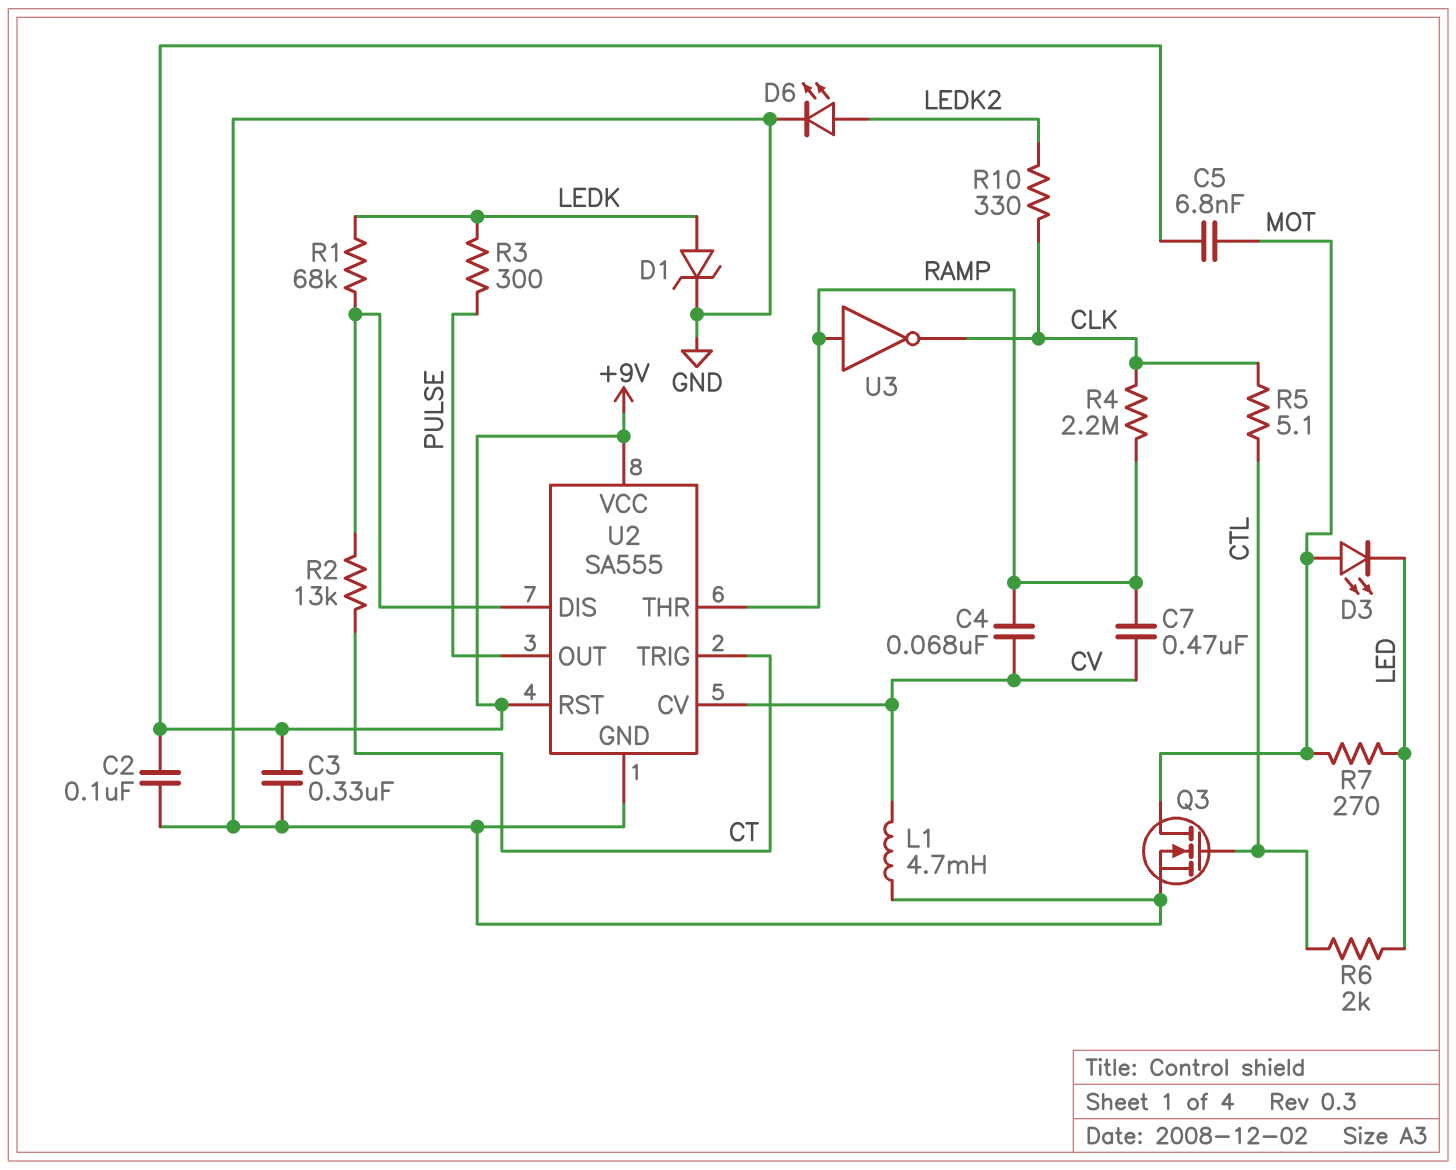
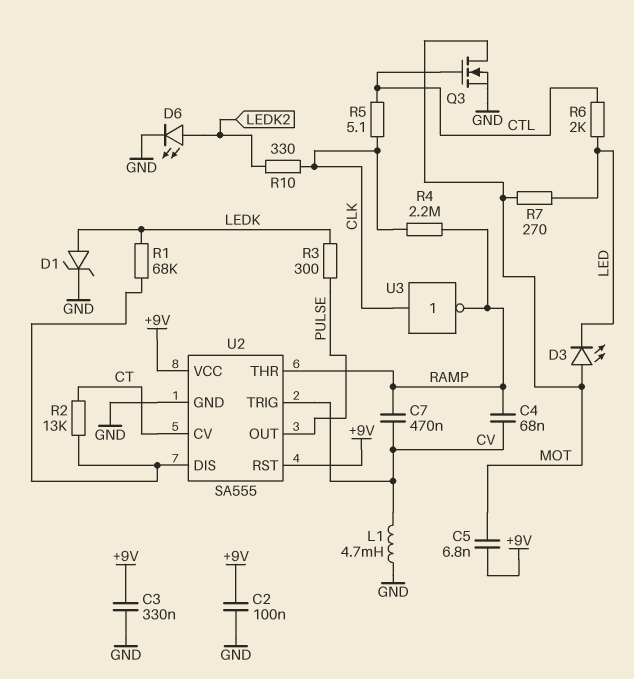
U2 pin CV: CV -> CT
U2 pin TRIG: CT -> CV
U3: NOT (in RAMP, out CLK) -> NOT (in CLK, out RAMP)

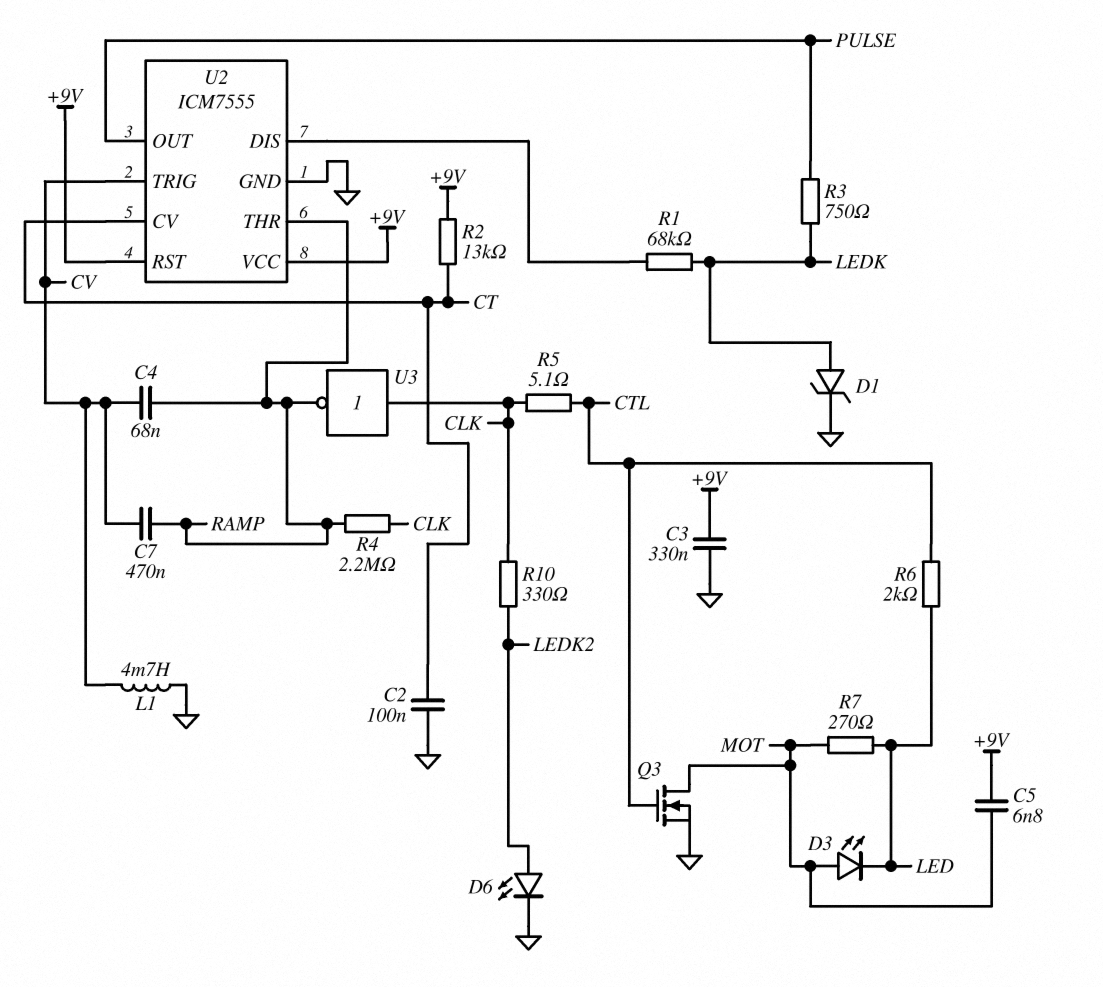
C2: 100nF (+9V, GND) -> 100nF (CT, GND)
R2: 13k (CT, U2/DIS) -> 13k (+9V, CT)
R3: 300 (LEDK, PULSE) -> 750 (LEDK, PULSE)
U2: SA555 -> ICM7555

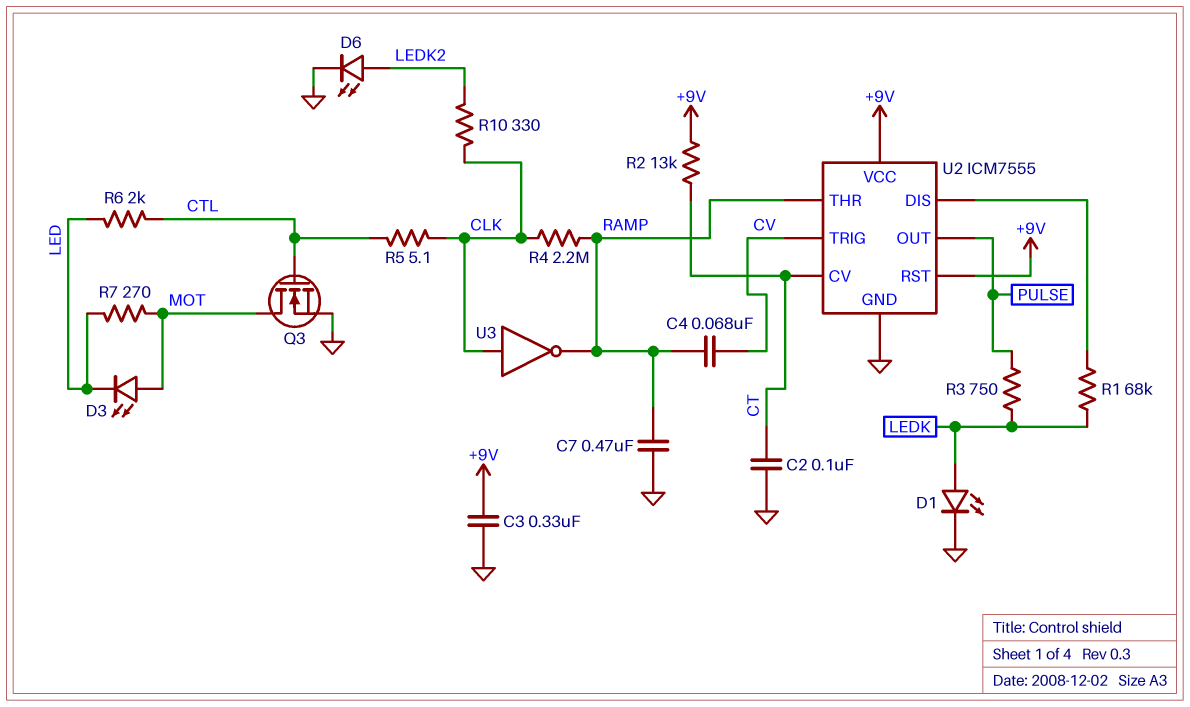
C5: 6.8nF (+9V, MOT) -> none
C7: 470nF (CV, RAMP) -> 470nF (GND, RAMP)
D1: zener (A LEDK, K GND) -> LED (A LEDK, K GND)
L1: 4.7mH (CV, GND) -> none

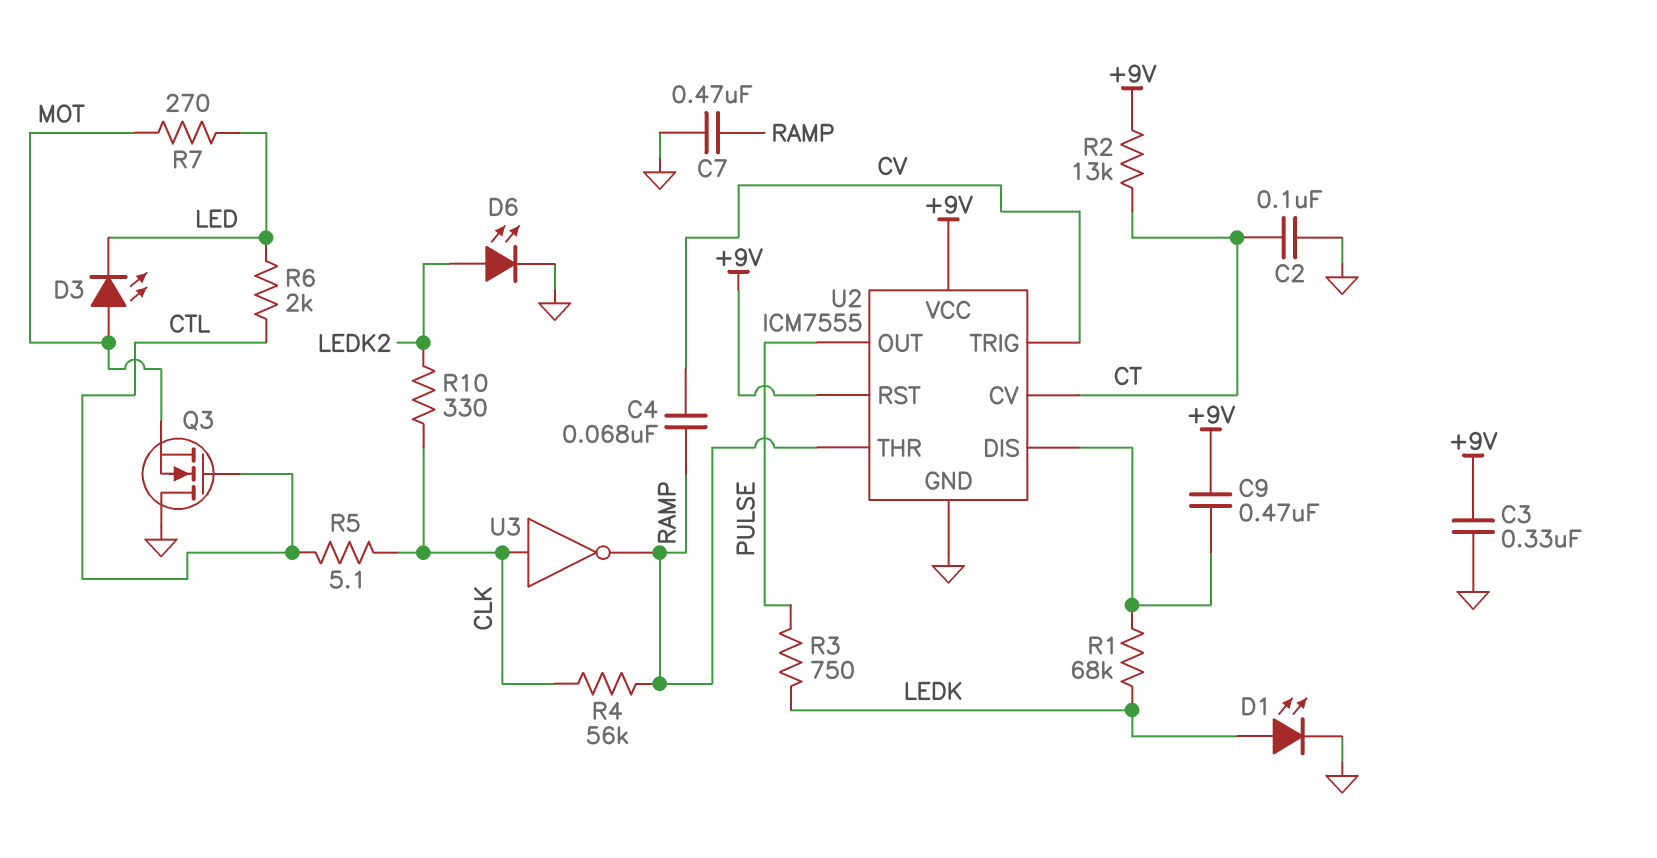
C9: none -> 470nF (+9V, U2/DIS)
Q3: NMOS (G CTL, D MOT, S GND) -> NMOS (G CTL, D GND, S MOT)
R4: 2.2M (CLK, RAMP) -> 56k (CLK, RAMP)

